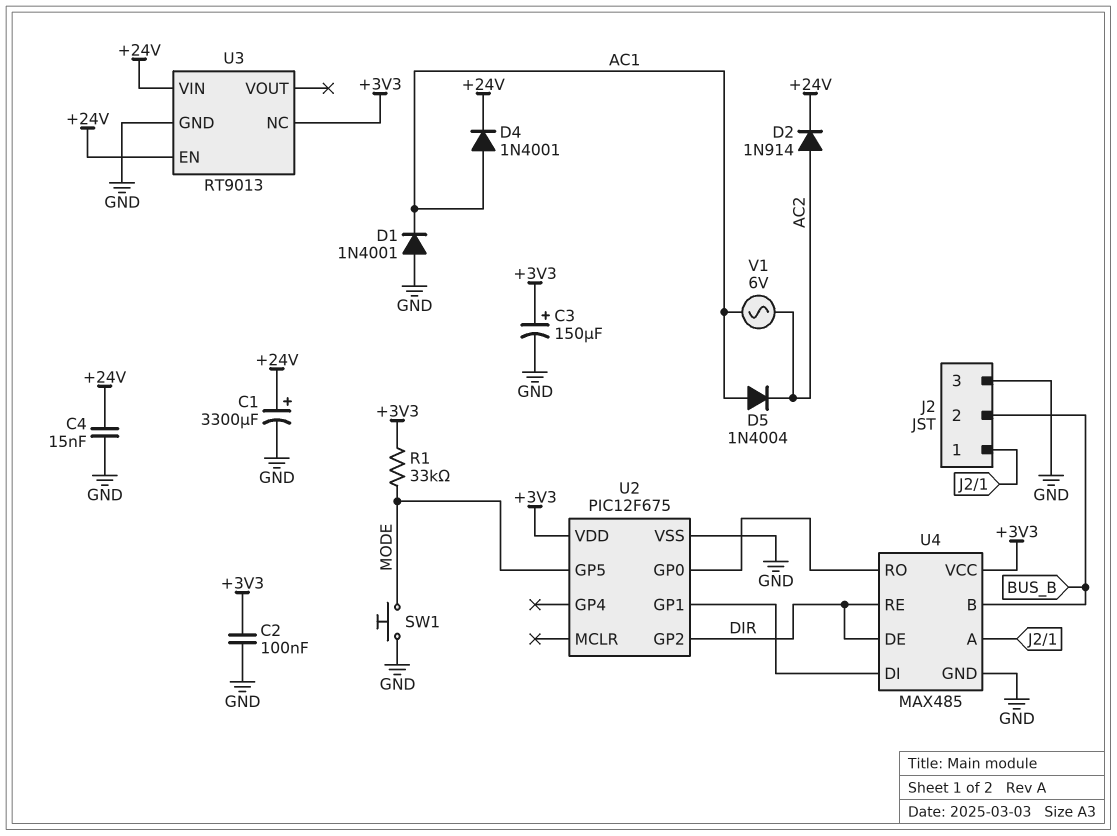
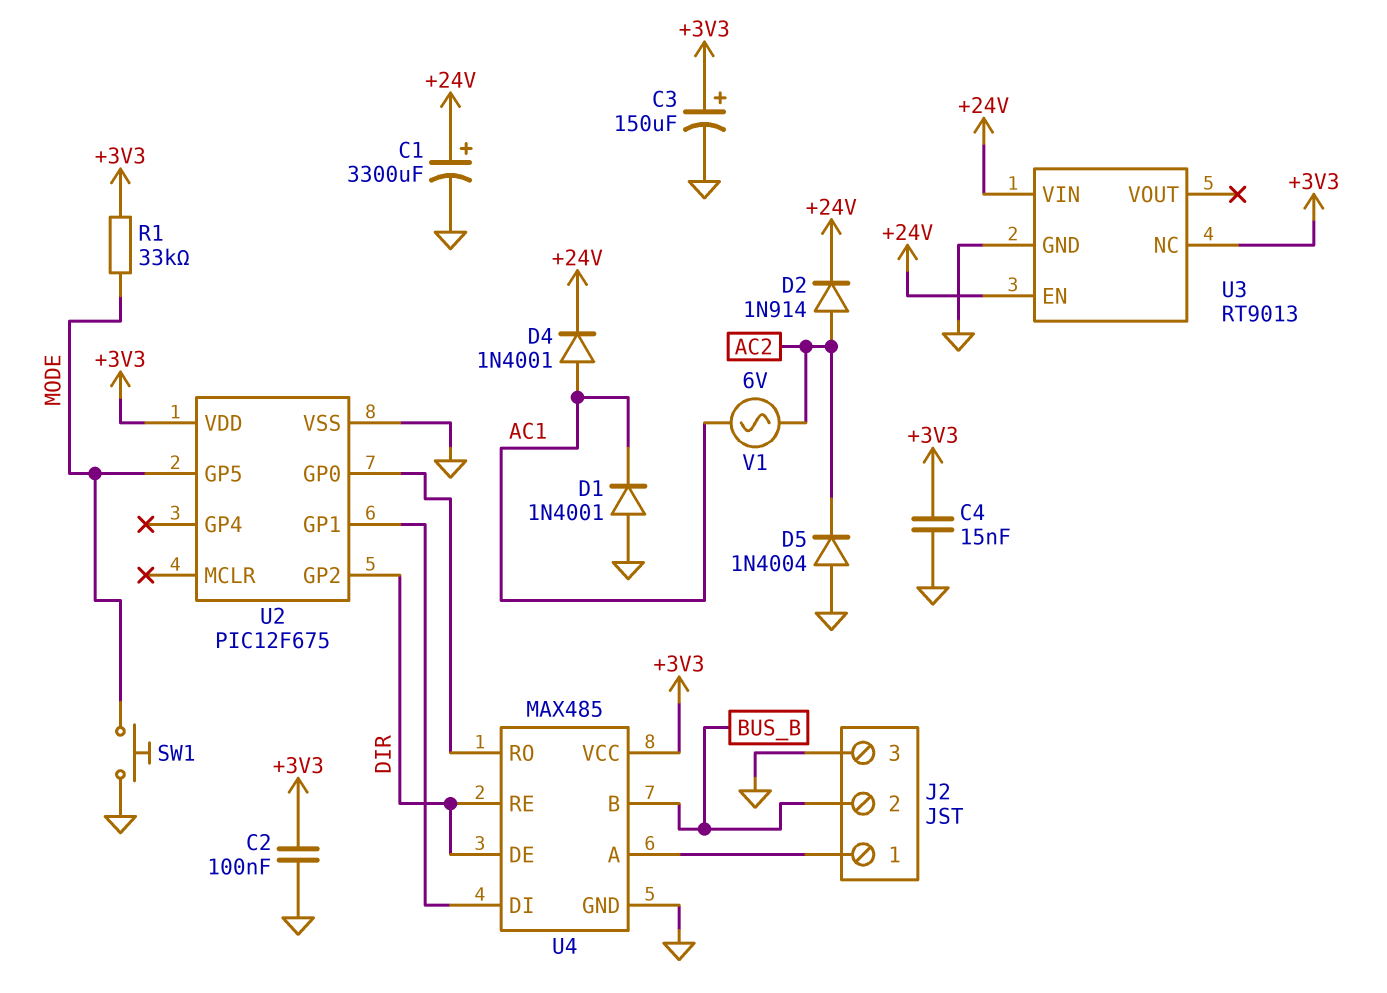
C4: 15nF (+24V, GND) -> 15nF (+3V3, GND)
D5: diode 1N4004 (A AC1, K AC2) -> diode 1N4004 (A GND, K AC2)

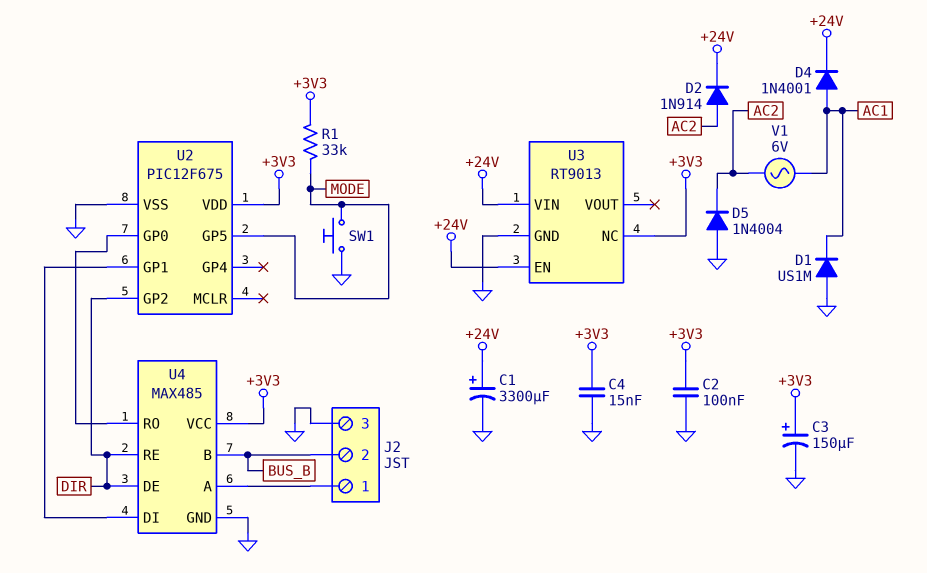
D1: diode 1N4001 (A GND, K AC1) -> diode US1M (A GND, K AC1)

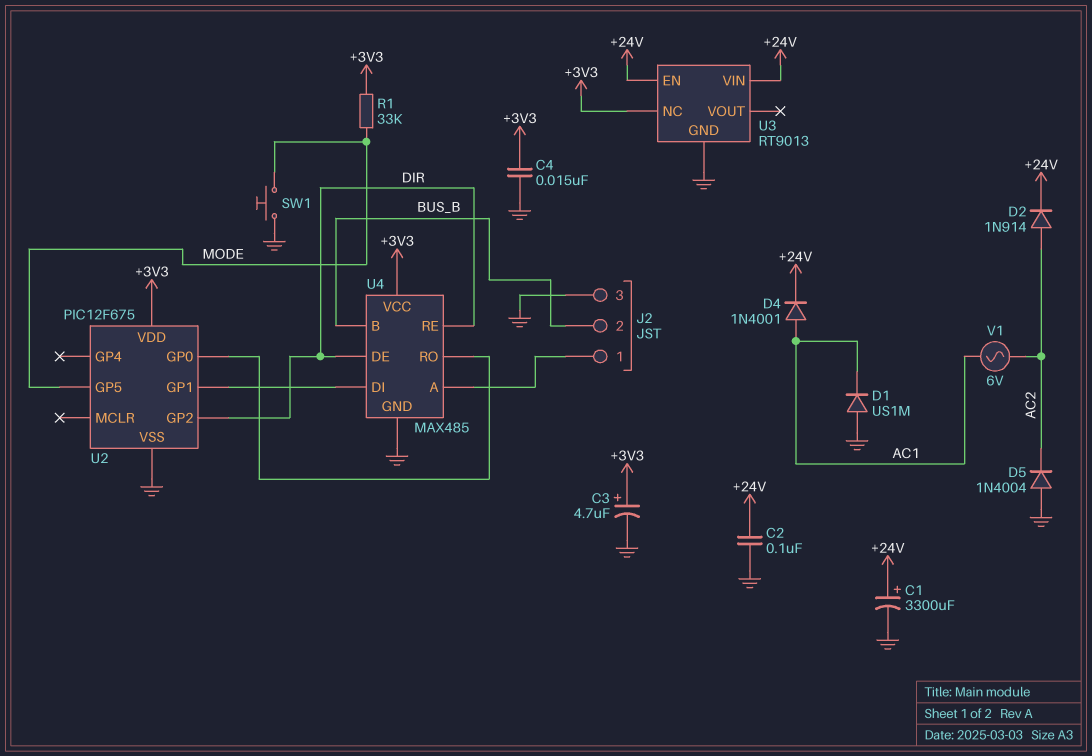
C2: 100nF (+3V3, GND) -> 100nF (+24V, GND)
C3: 150uF (plus +3V3, minus GND) -> 4.7uF (plus +3V3, minus GND)

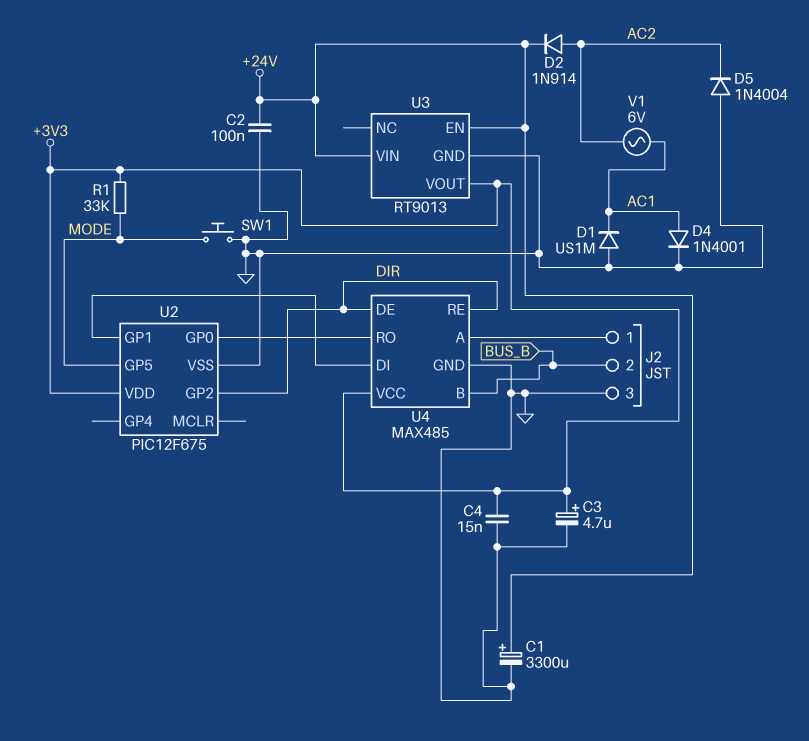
D4: diode 1N4001 (A AC1, K +24V) -> diode 1N4001 (A AC1, K GND)
U3 pin NC: +3V3 -> none
U3 pin VOUT: none -> +3V3

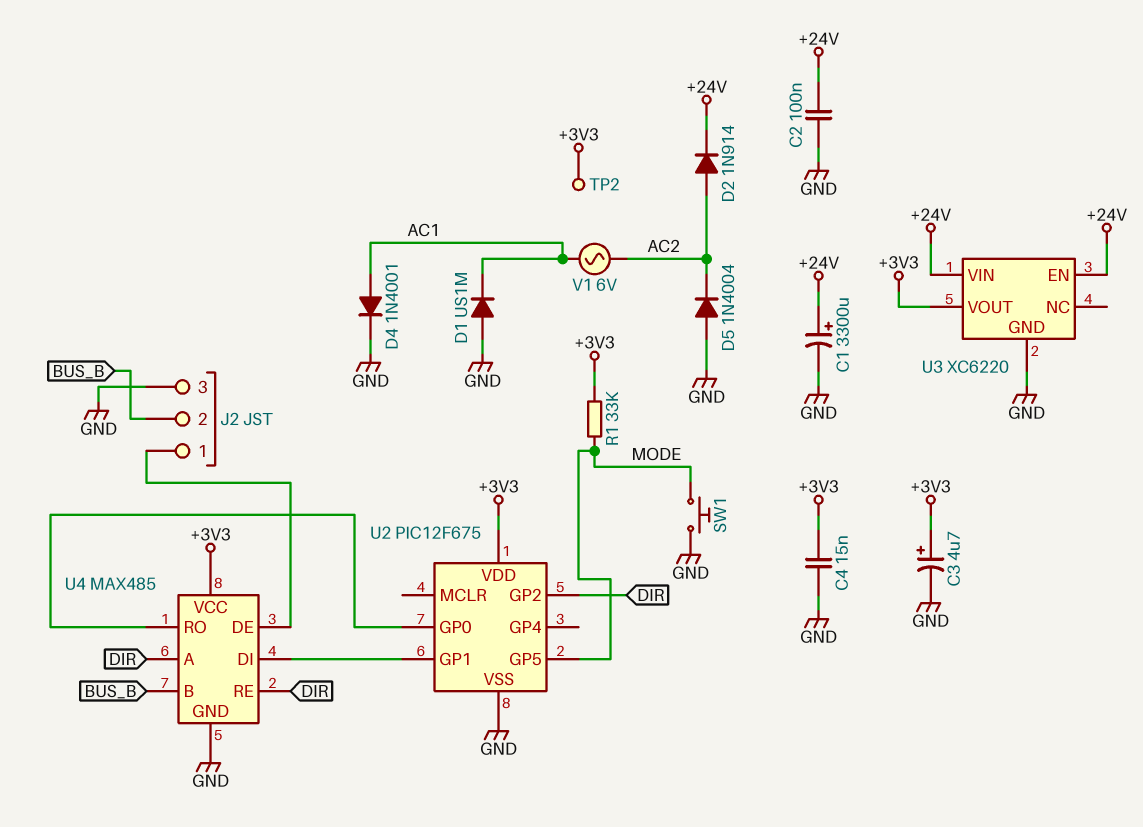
TP2: none -> test point (+3V3)
U3: RT9013 -> XC6220
U4 pin A: J2/1 -> DIR
U4 pin DE: DIR -> J2/1

